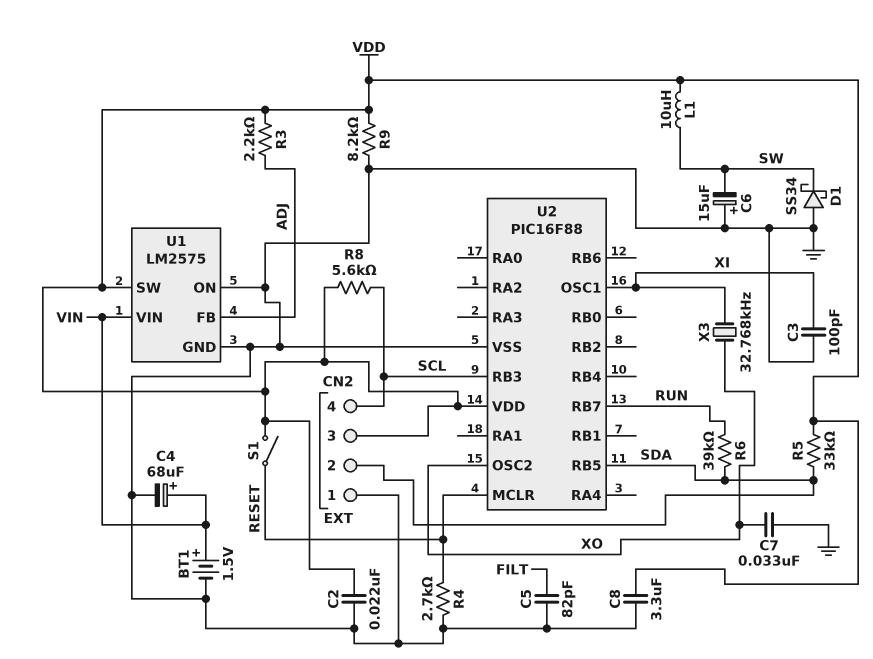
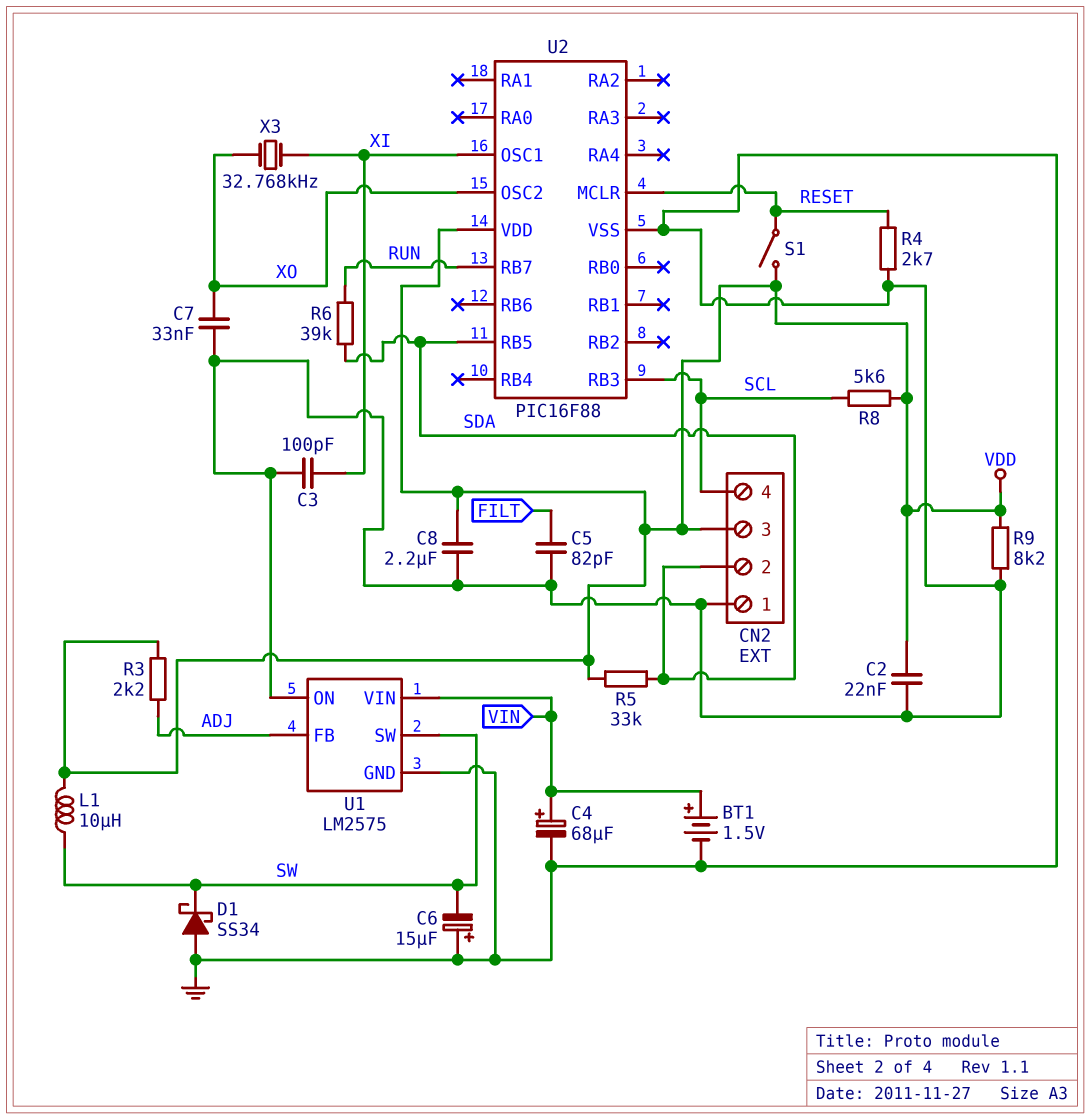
C8: 3.3uF (GND, VDD) -> 2.2uF (GND, VDD)
U1 pin SW: VDD -> SW

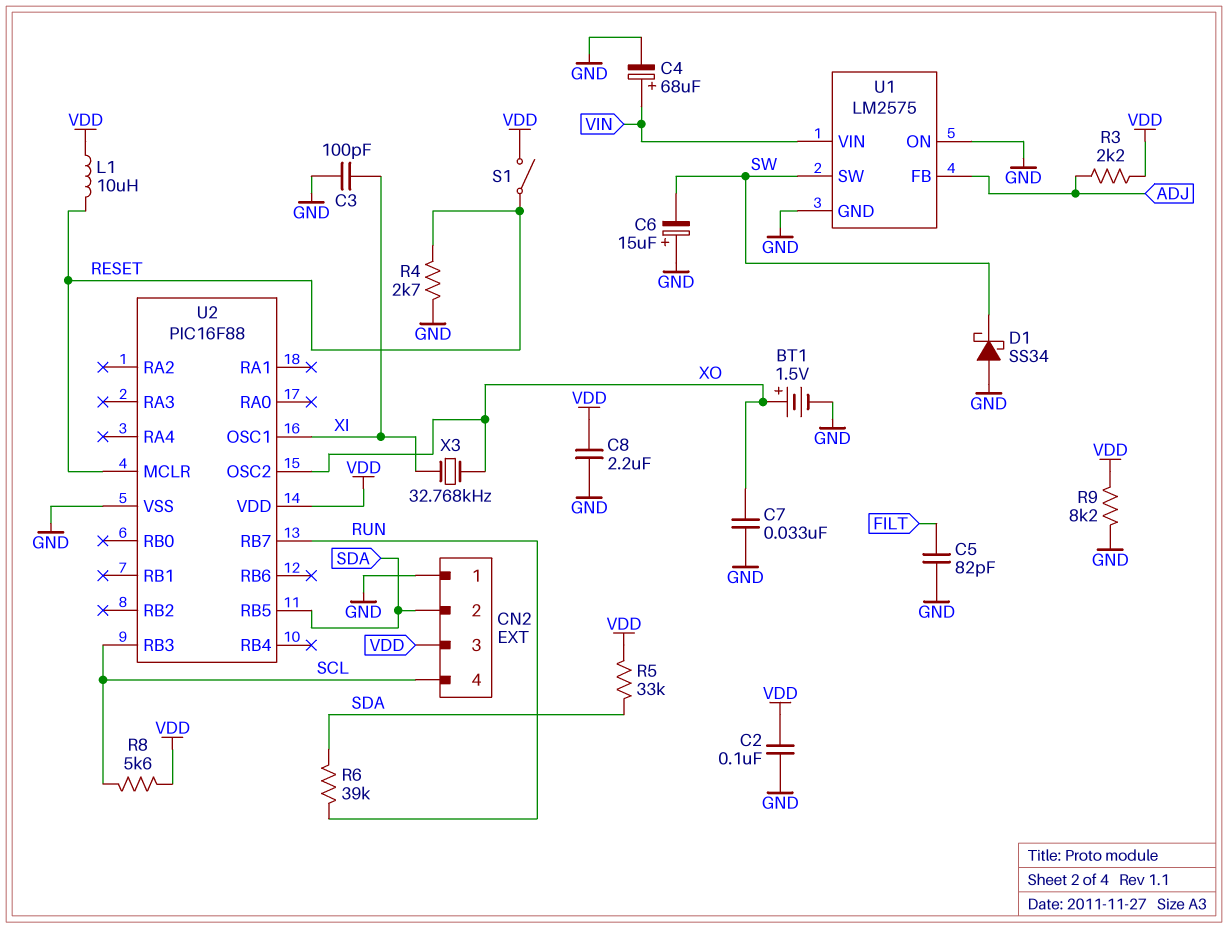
BT1: 1.5V (plus VIN, minus GND) -> 1.5V (plus XO, minus GND)
C2: 22nF (GND, VDD) -> 100nF (GND, VDD)
L1: 10uH (SW, VDD) -> 10uH (RESET, VDD)

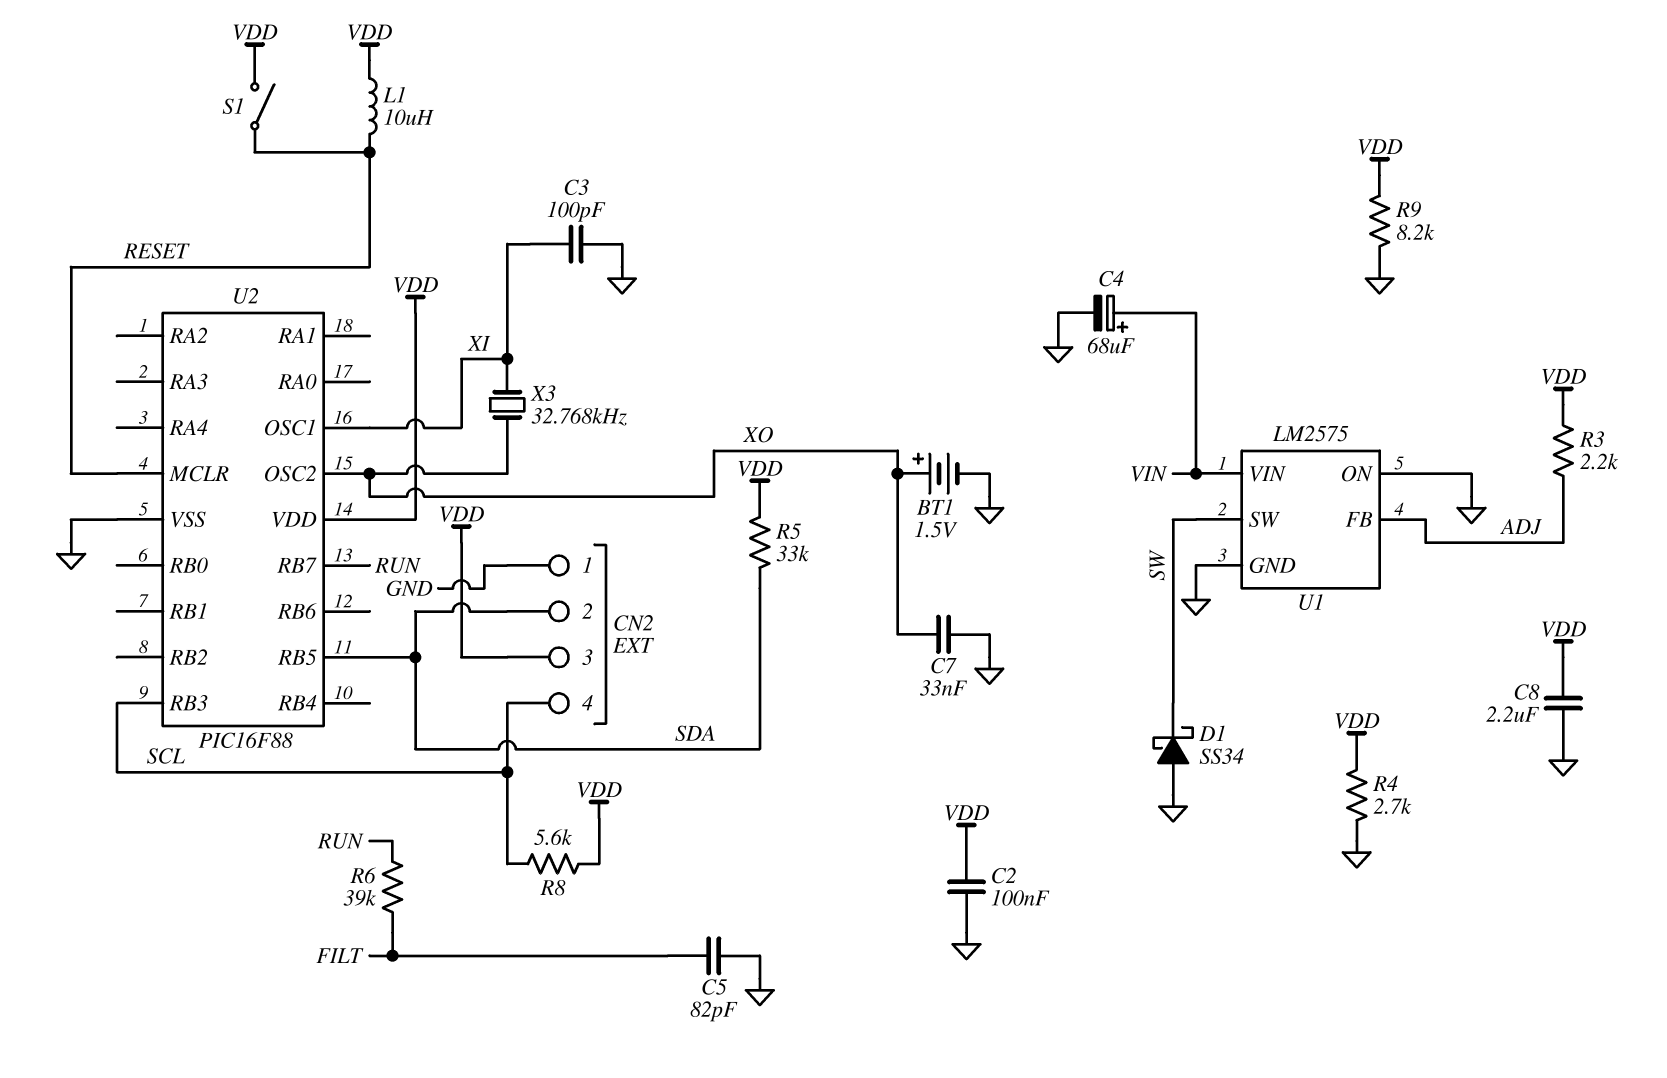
C6: 15uF (plus GND, minus SW) -> none
R4: 2.7k (GND, RESET) -> 2.7k (GND, VDD)
R6: 39k (RUN, SDA) -> 39k (FILT, RUN)

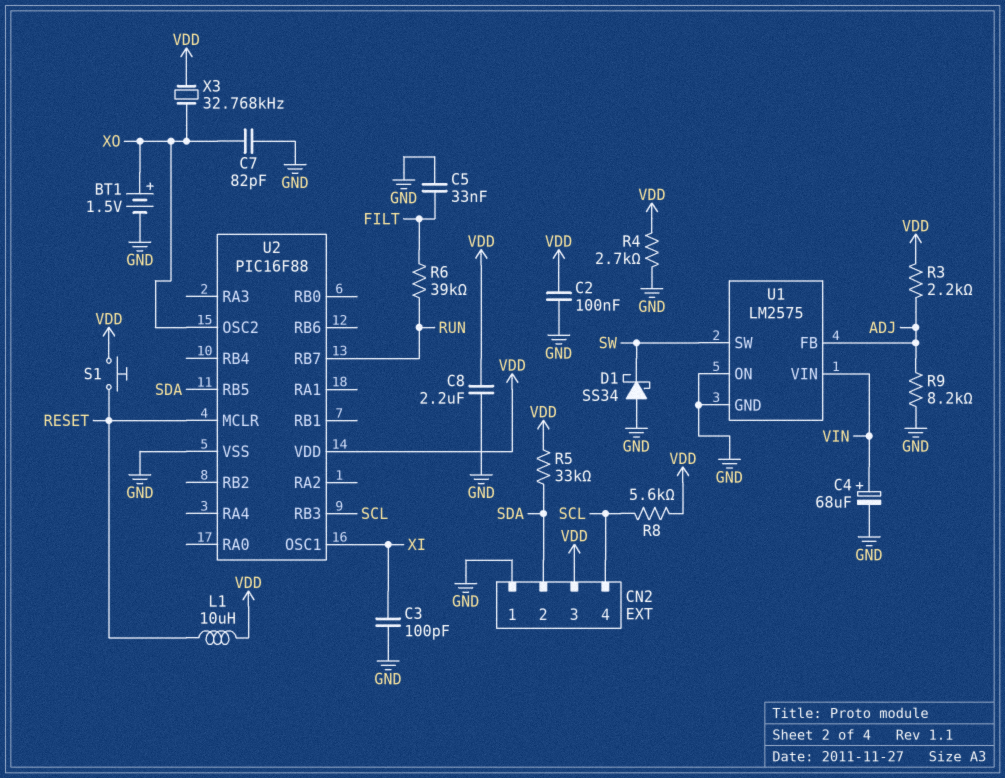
C5: 82pF (FILT, GND) -> 33nF (FILT, GND)
C7: 33nF (GND, XO) -> 82pF (GND, XO)
R9: 8.2k (GND, VDD) -> 8.2k (ADJ, GND)
S1: switch (RESET, VDD) -> button (RESET, VDD)
X3: 32.768kHz (XI, XO) -> 32.768kHz (VDD, XO)

